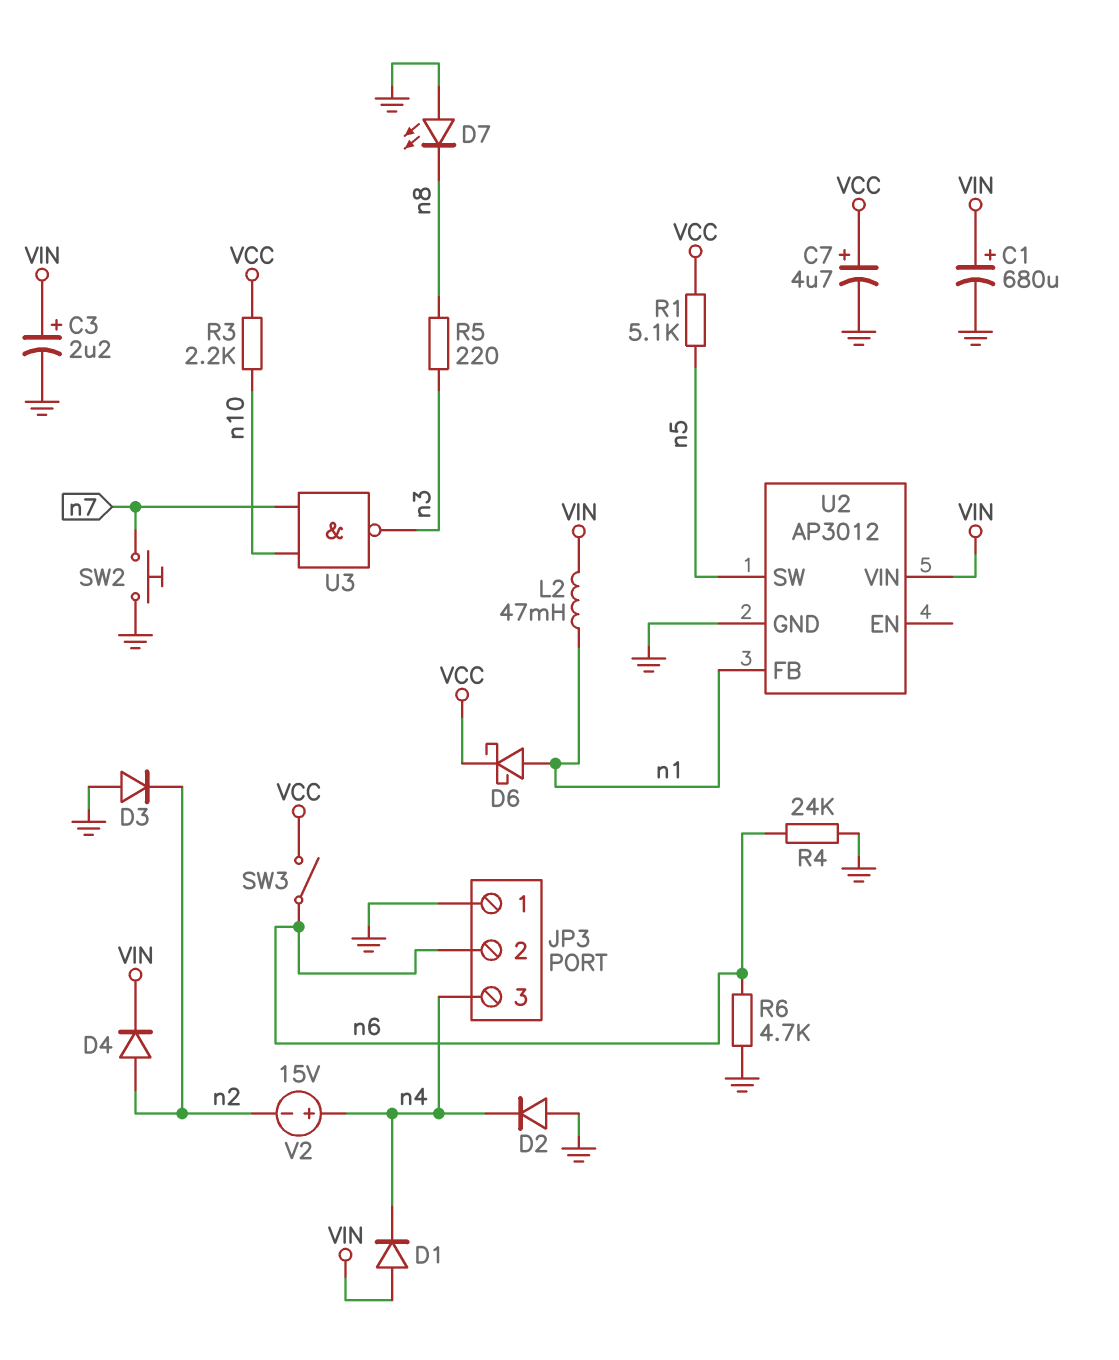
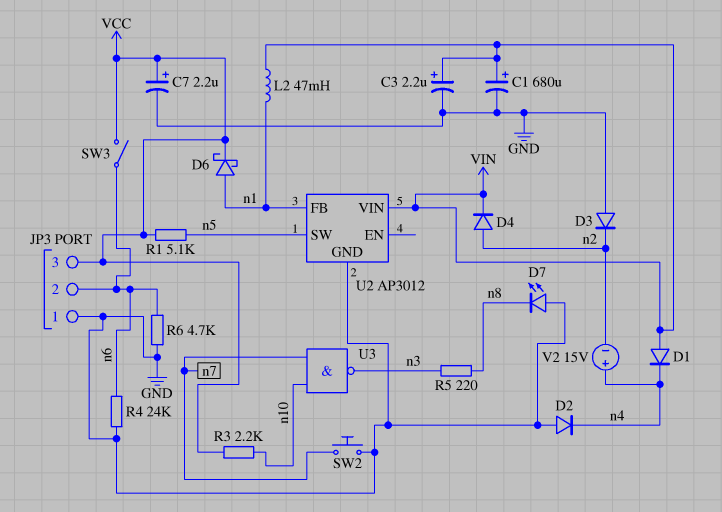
C7: 4.7uF (plus VCC, minus GND) -> 2.2uF (plus VCC, minus GND)
JP3 pin 3: n4 -> VCC

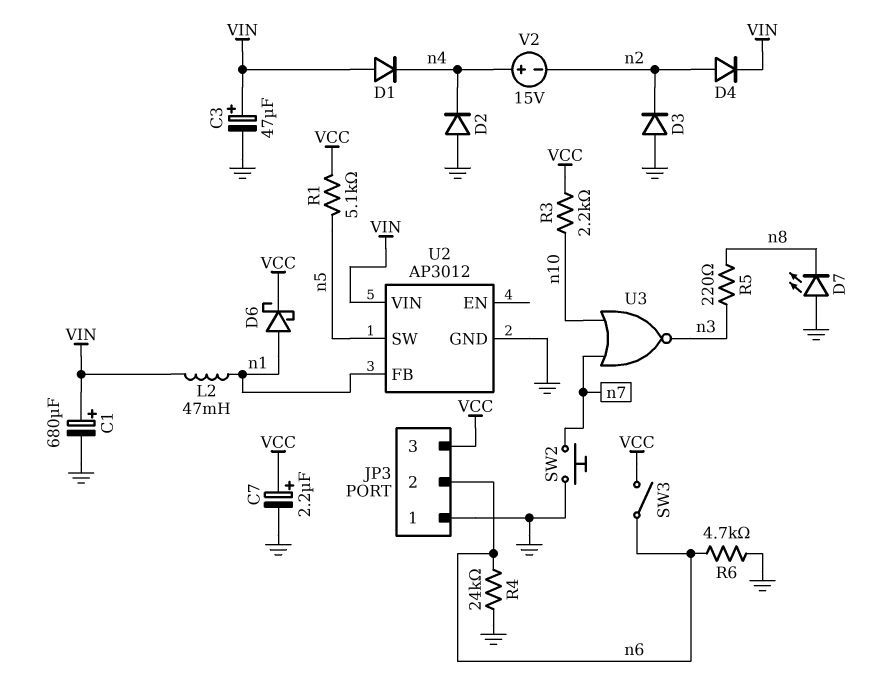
C3: 2.2uF (plus VIN, minus GND) -> 47uF (plus VIN, minus GND)
U3: NAND (in n7, in n10, out n3) -> NOR (in n7, in n10, out n3)

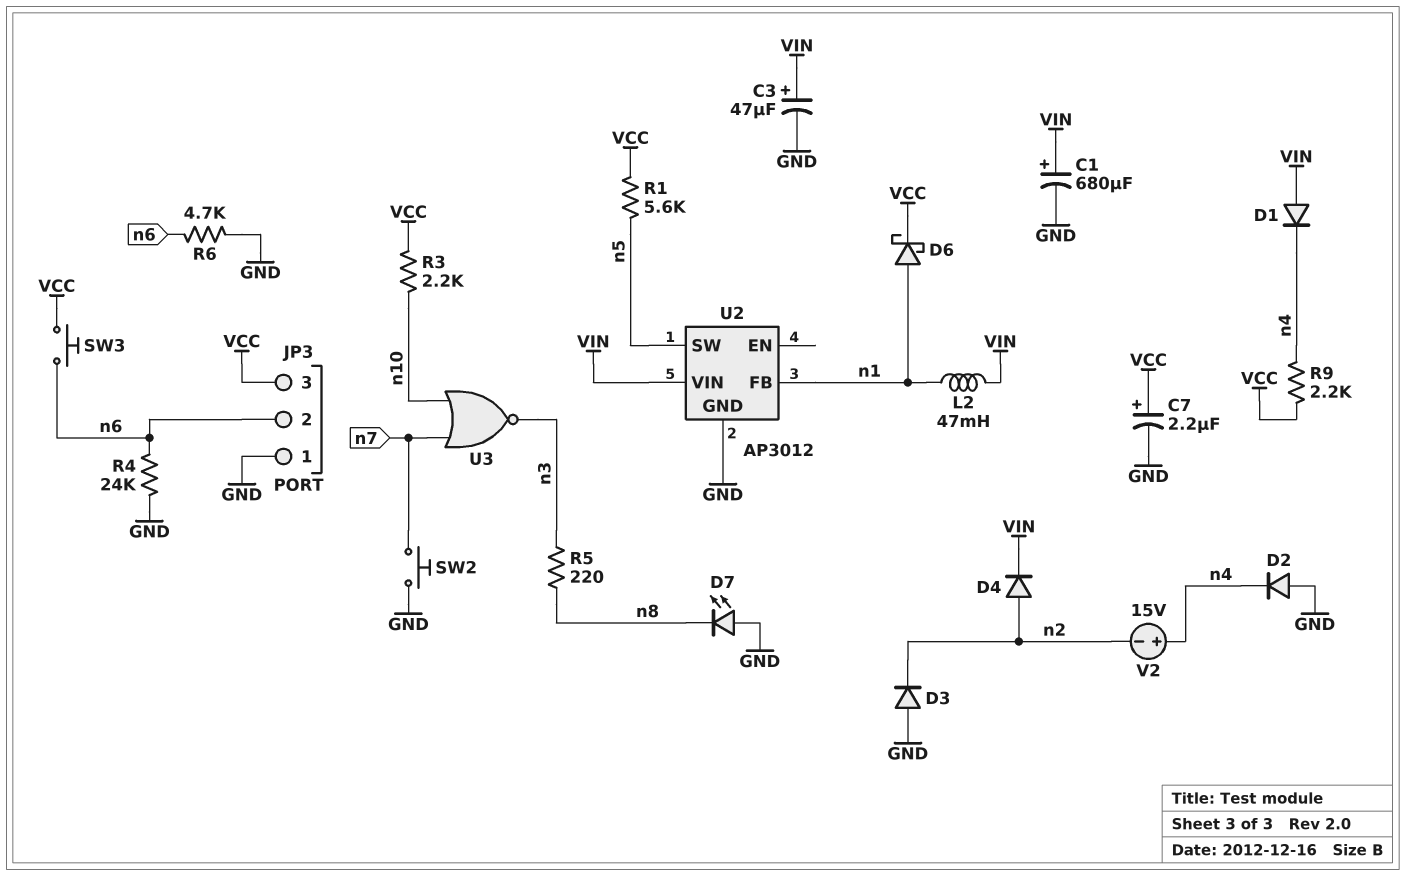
R1: 5.1k (VCC, n5) -> 5.6k (VCC, n5)
R9: none -> 2.2k (VCC, n4)
SW3: switch (VCC, n6) -> button (VCC, n6)

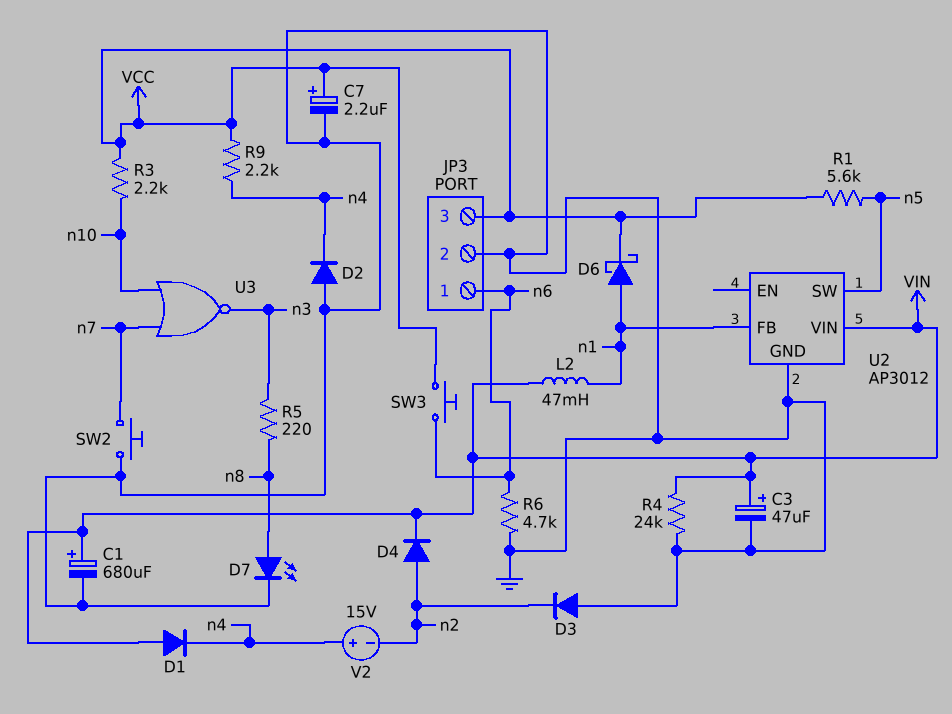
D7: LED (A GND, K n8) -> LED (A n8, K GND)
JP3 pin 1: GND -> n6
JP3 pin 2: n6 -> GND
R4: 24k (GND, n6) -> 24k (GND, VIN)

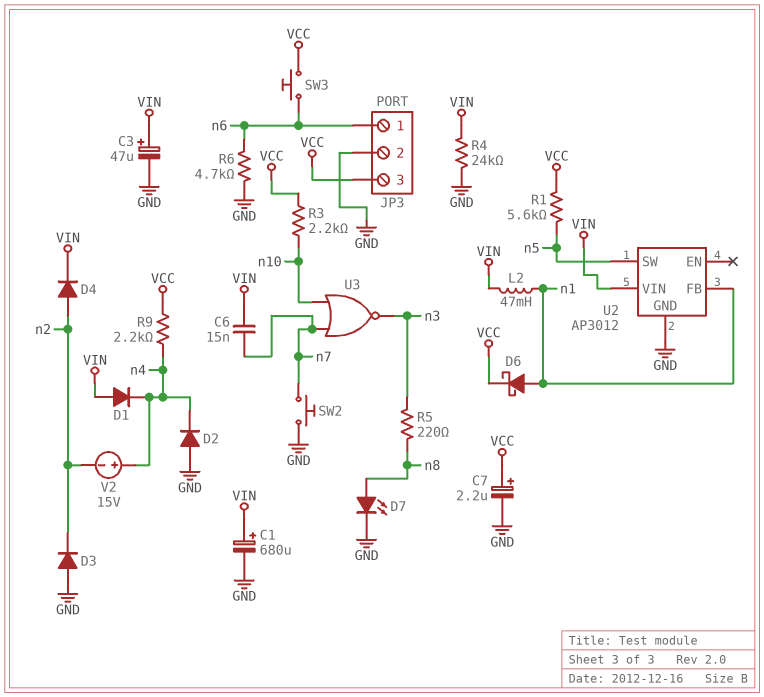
C6: none -> 15nF (VIN, n7)

